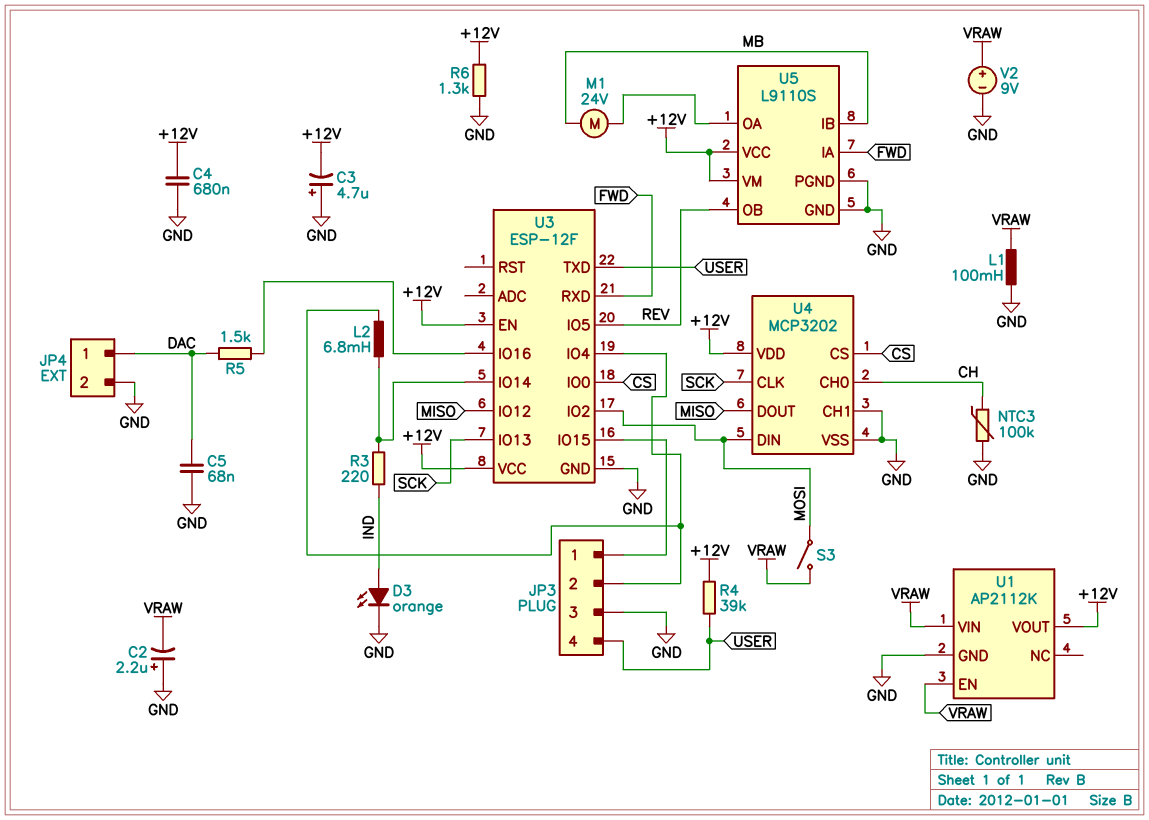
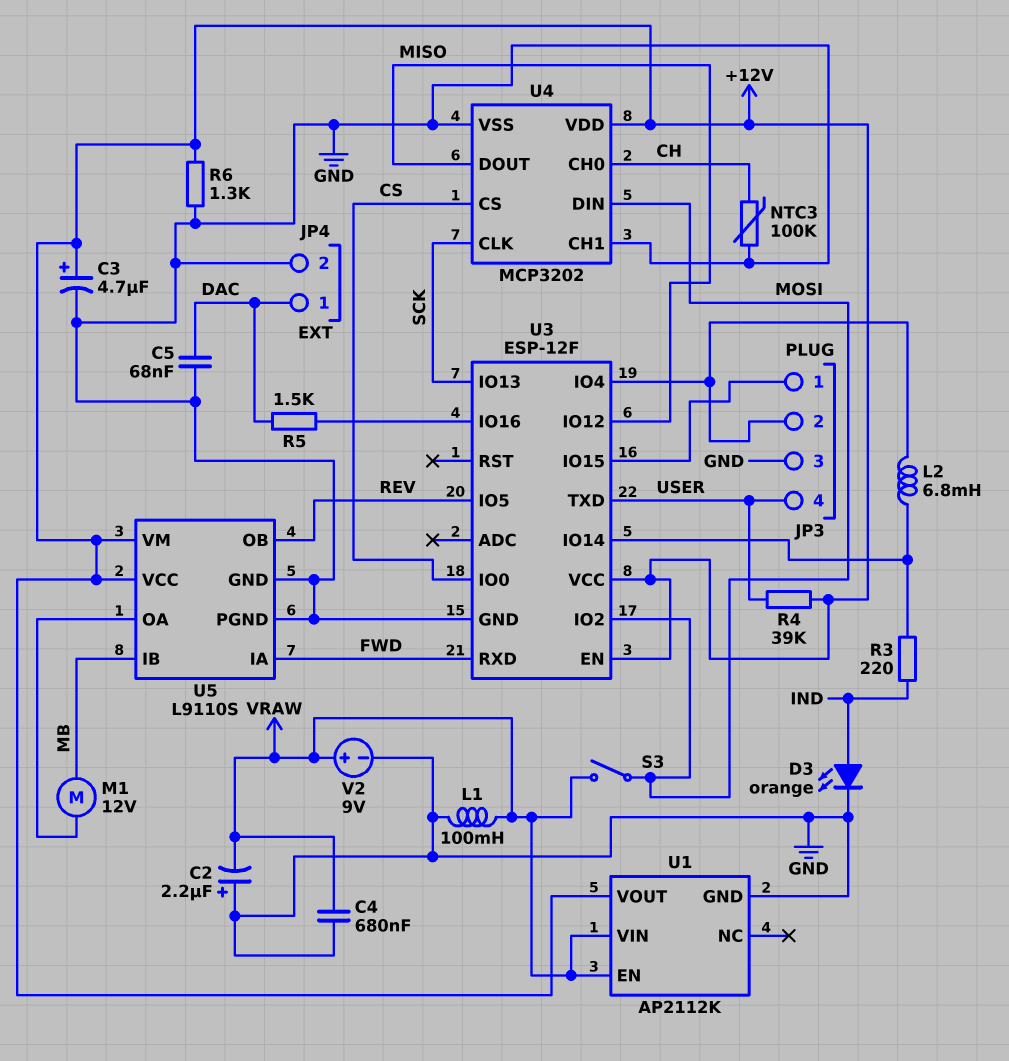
C3: 4.7uF (plus GND, minus +12V) -> 4.7uF (plus +12V, minus GND)
C4: 680nF (+12V, GND) -> 680nF (GND, VRAW)
M1: motor 24V (MB, U5/OA) -> motor 12V (MB, U5/OA)

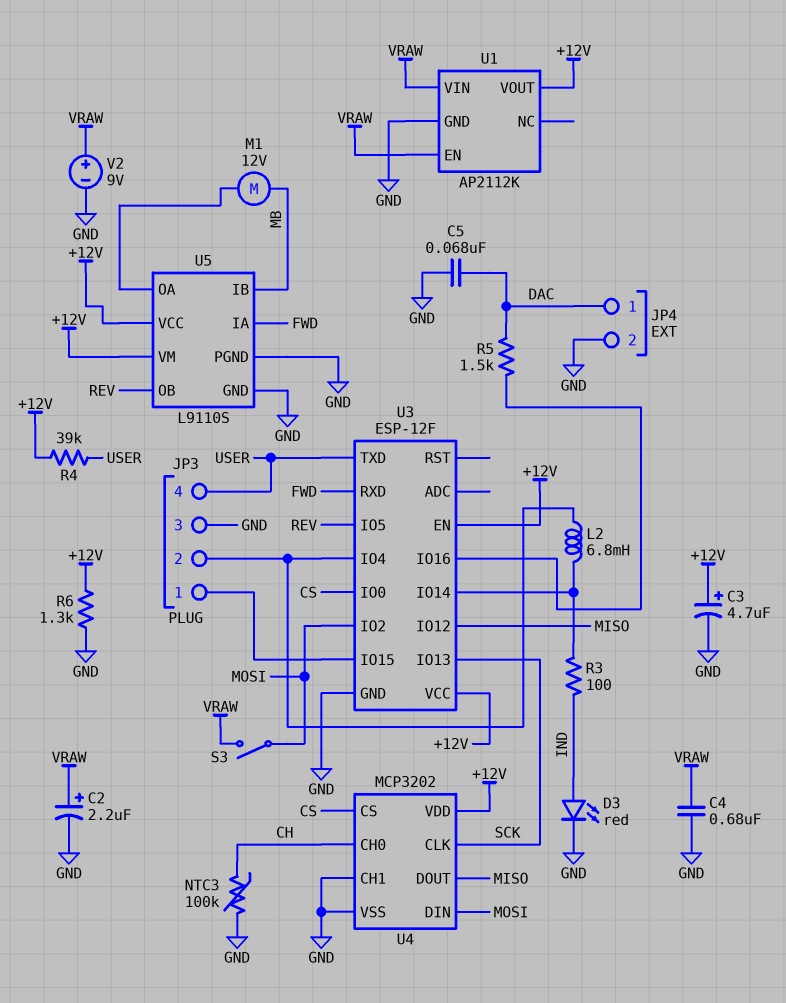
C2: 2.2uF (plus GND, minus VRAW) -> 2.2uF (plus VRAW, minus GND)
D3: LED orange (A IND, K GND) -> LED red (A IND, K GND)
L1: 100mH (GND, VRAW) -> none
R3: 220 (IND, U3/IO14) -> 100 (IND, U3/IO14)

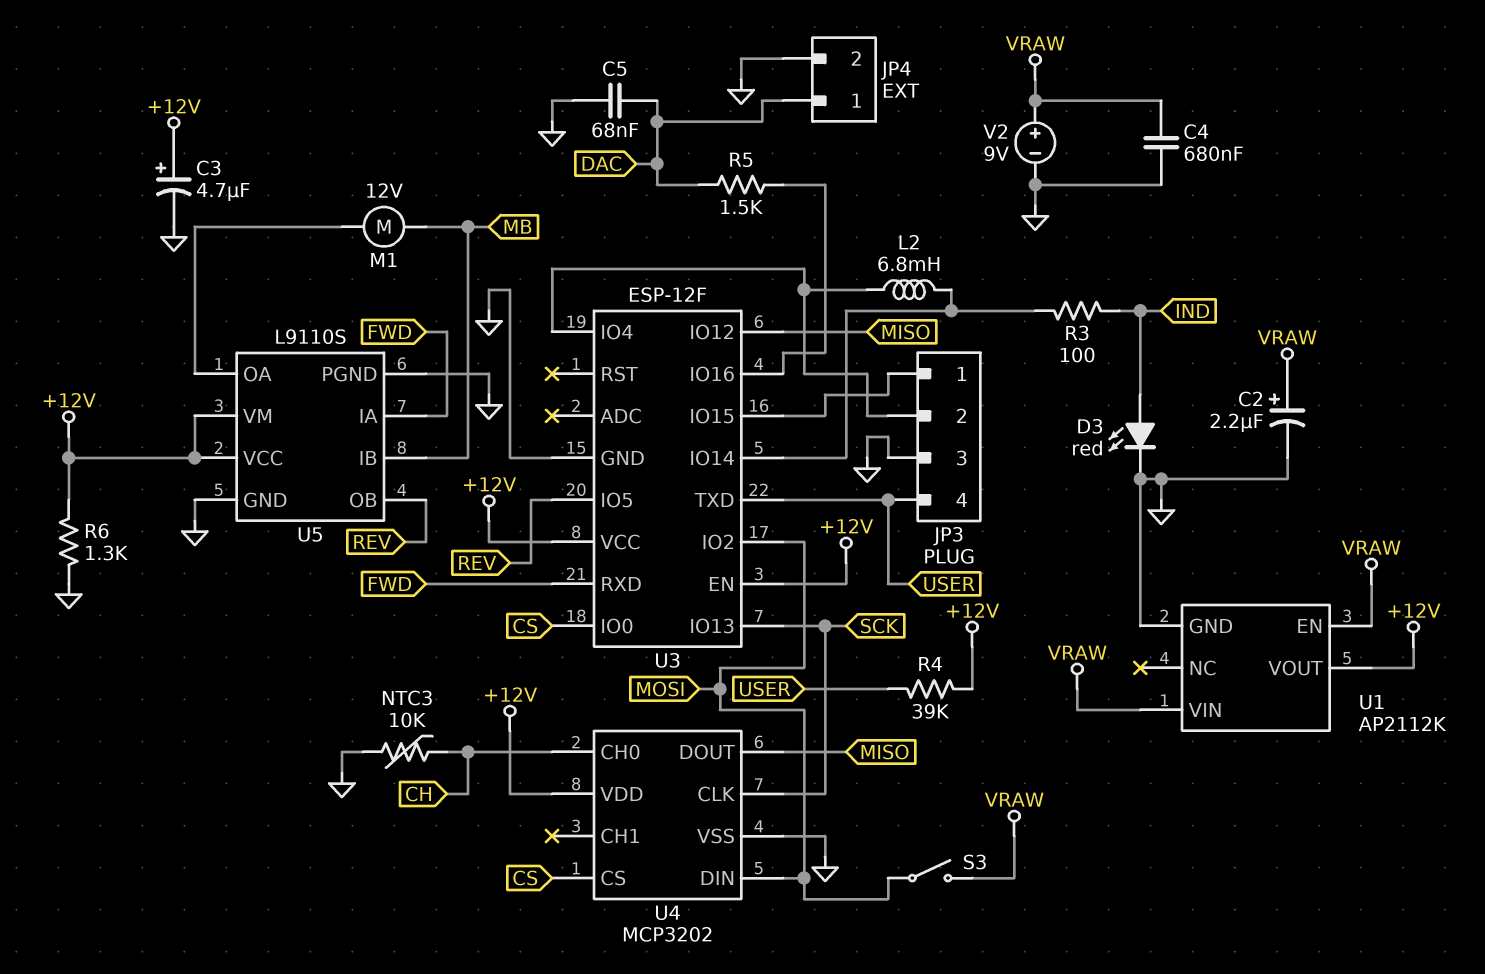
NTC3: 100k (CH, GND) -> 10k (CH, GND)
U4 pin CH1: GND -> none

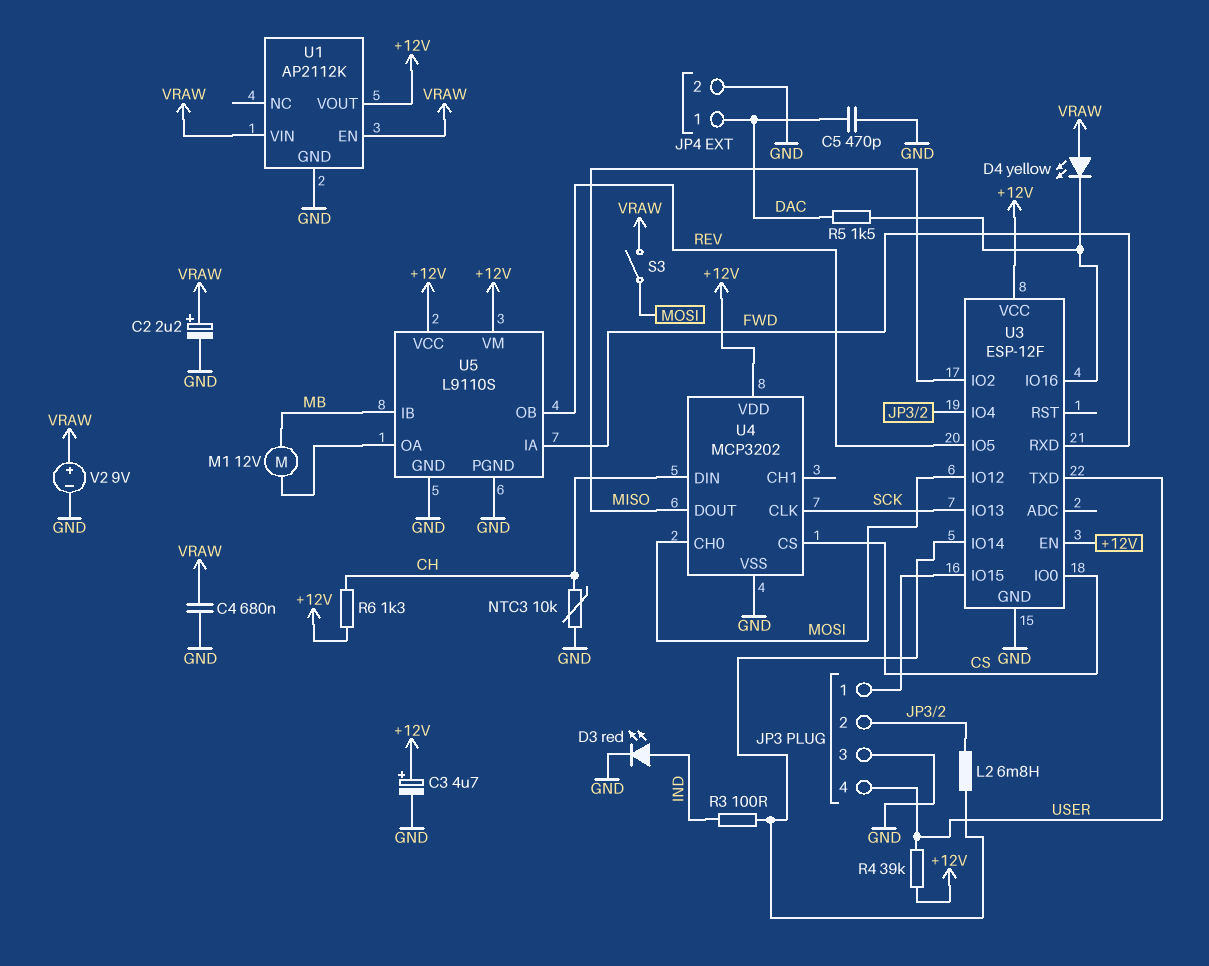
C5: 68nF (DAC, GND) -> 470pF (DAC, GND)
D4: none -> LED yellow (A VRAW, K U3/IO16)
R6: 1.3k (+12V, GND) -> 1.3k (+12V, CH)
U3 pin IO2: MOSI -> MISO
U3 pin IO12: MISO -> MOSI
U4 pin CH0: CH -> MOSI
U4 pin DIN: MOSI -> CH

